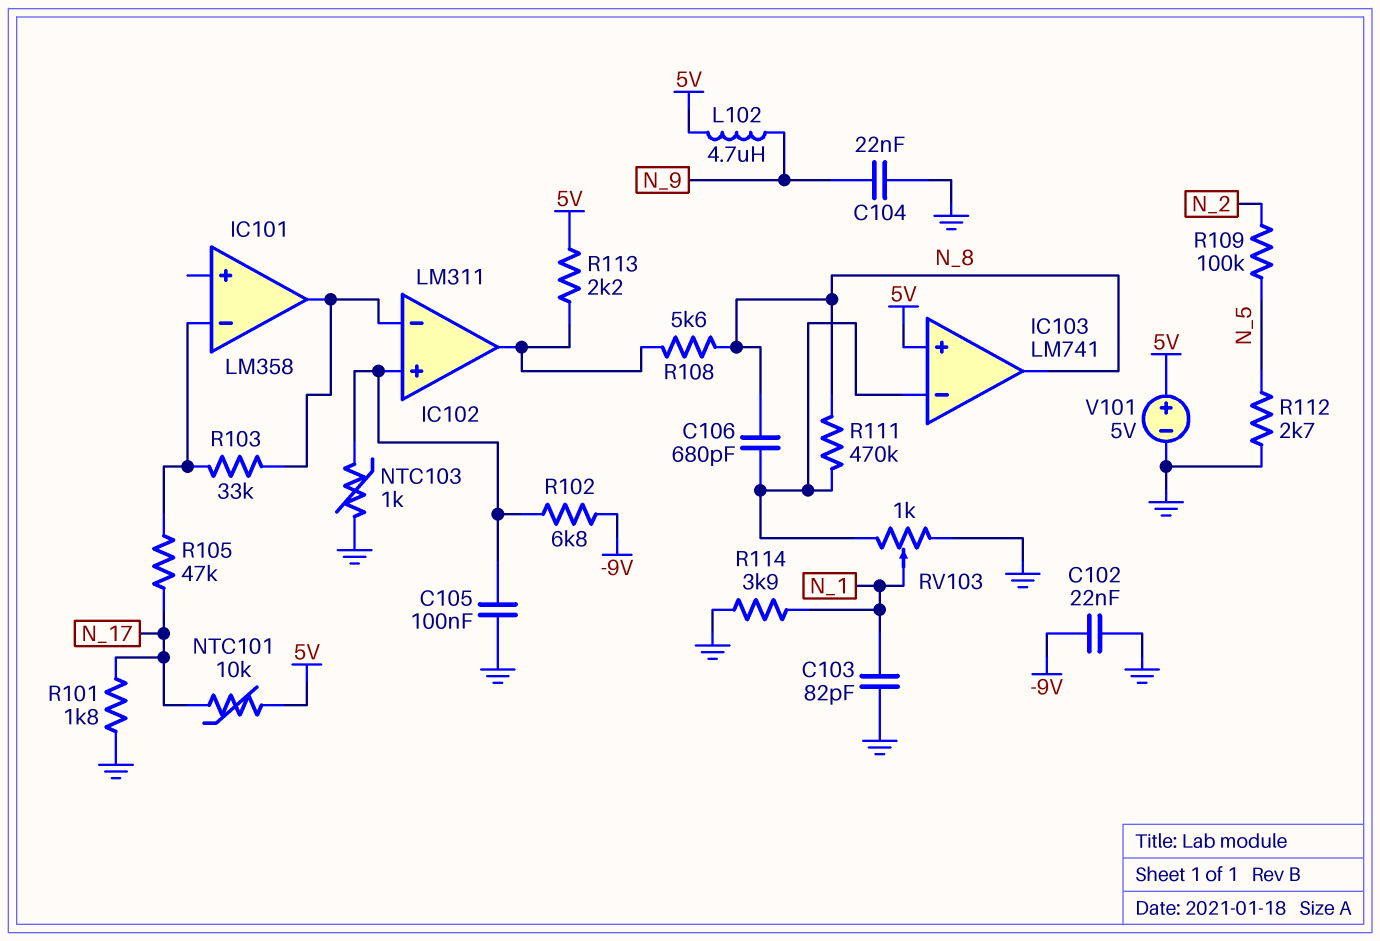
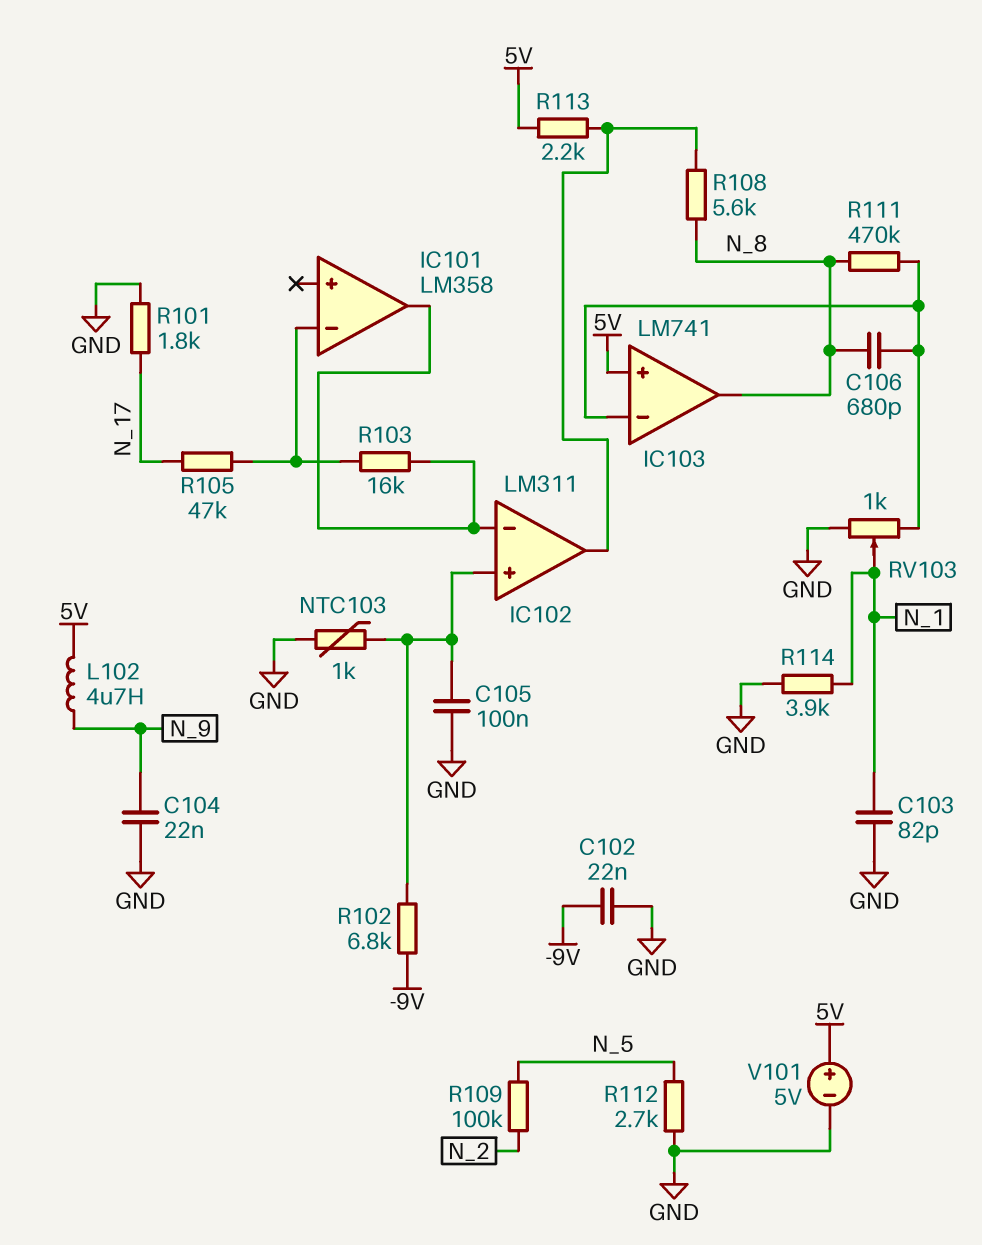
NTC101: 10k (5V, N_17) -> none
R103: 33k (IC101/in-, IC101/out) -> 16k (IC101/in-, IC101/out)

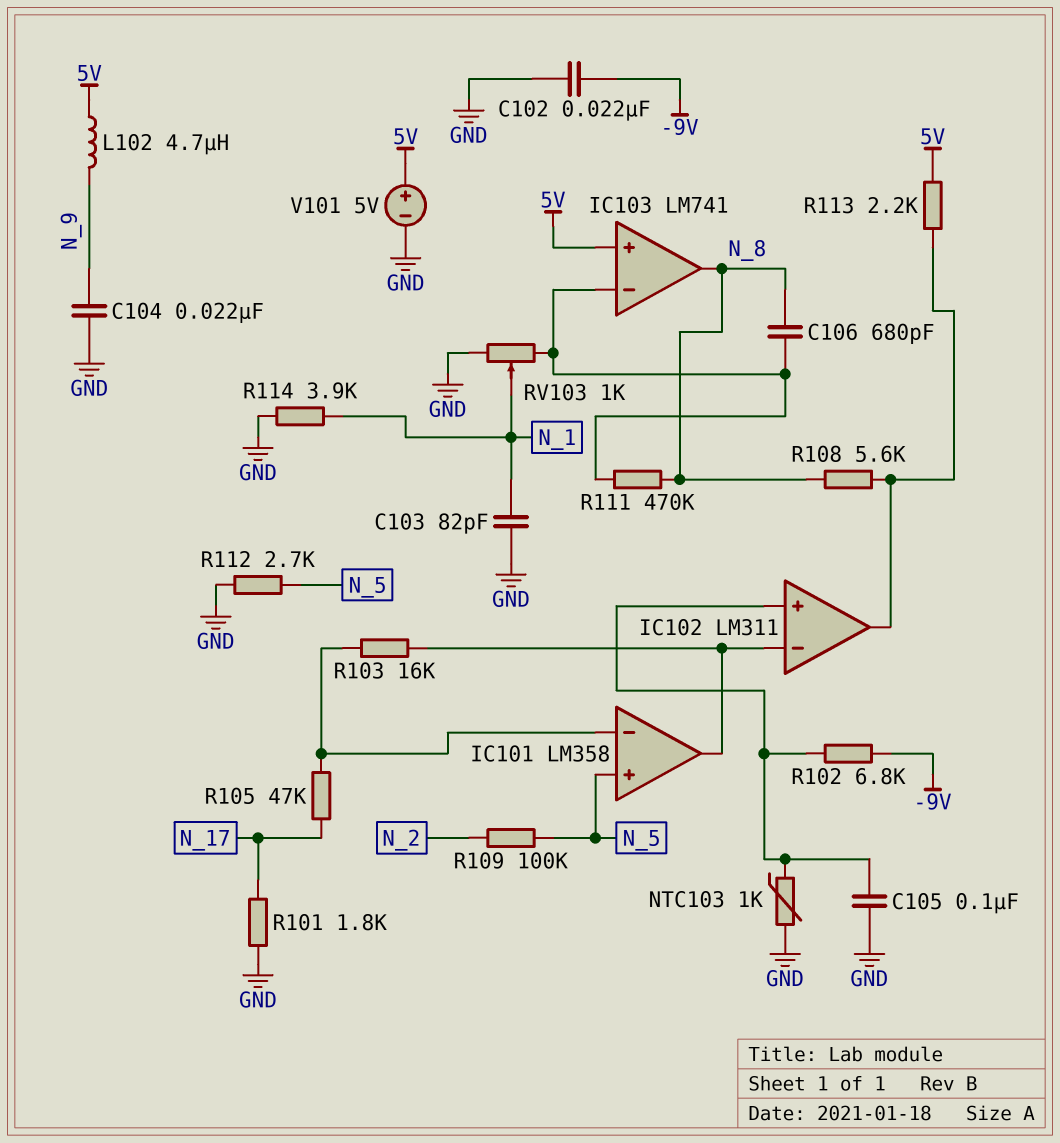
IC101 pin in+: none -> N_5

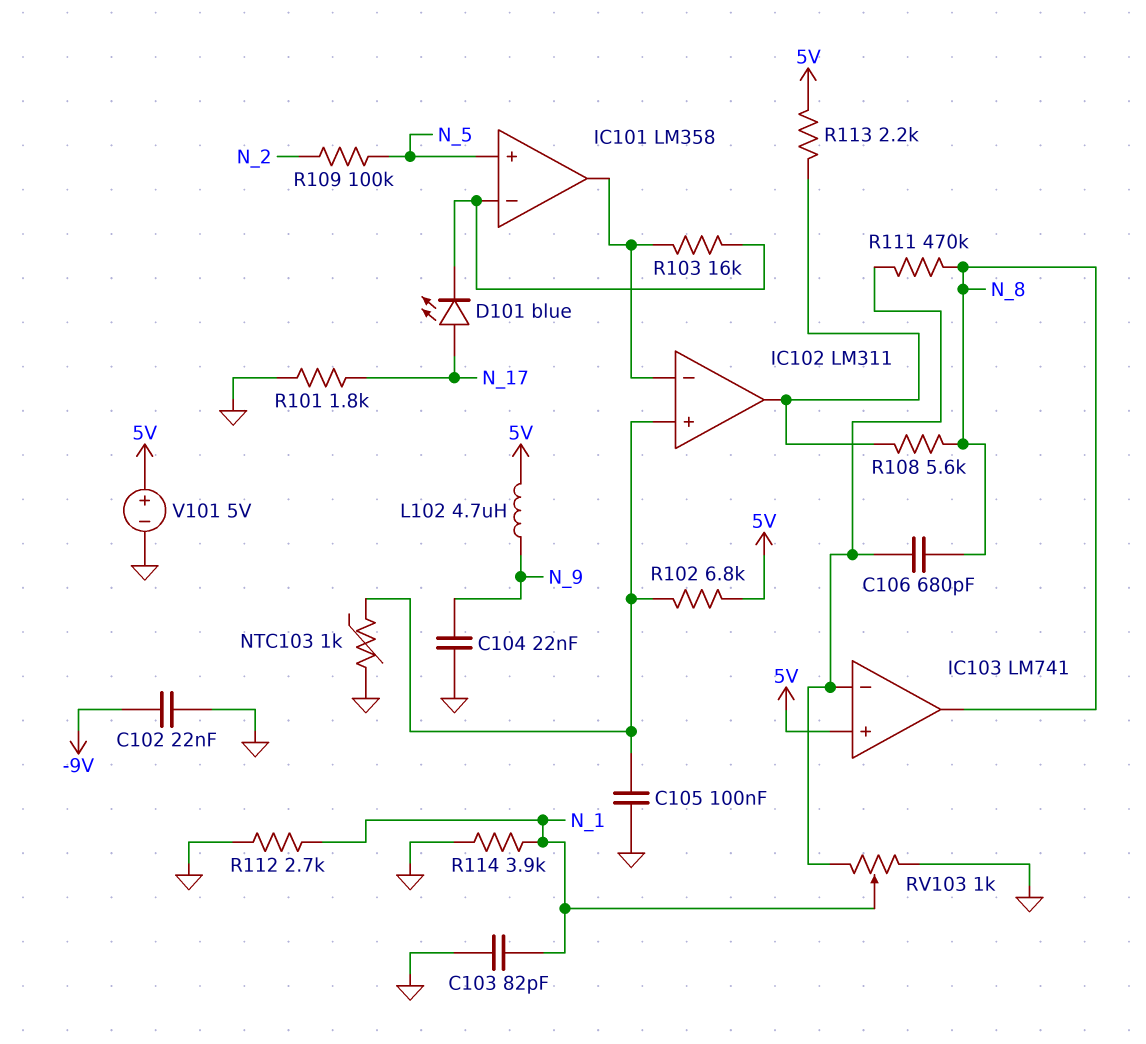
D101: none -> LED blue (A N_17, K IC101/in-)
R102: 6.8k (-9V, IC102/in+) -> 6.8k (5V, IC102/in+)
R105: 47k (IC101/in-, N_17) -> none
R112: 2.7k (GND, N_5) -> 2.7k (GND, N_1)

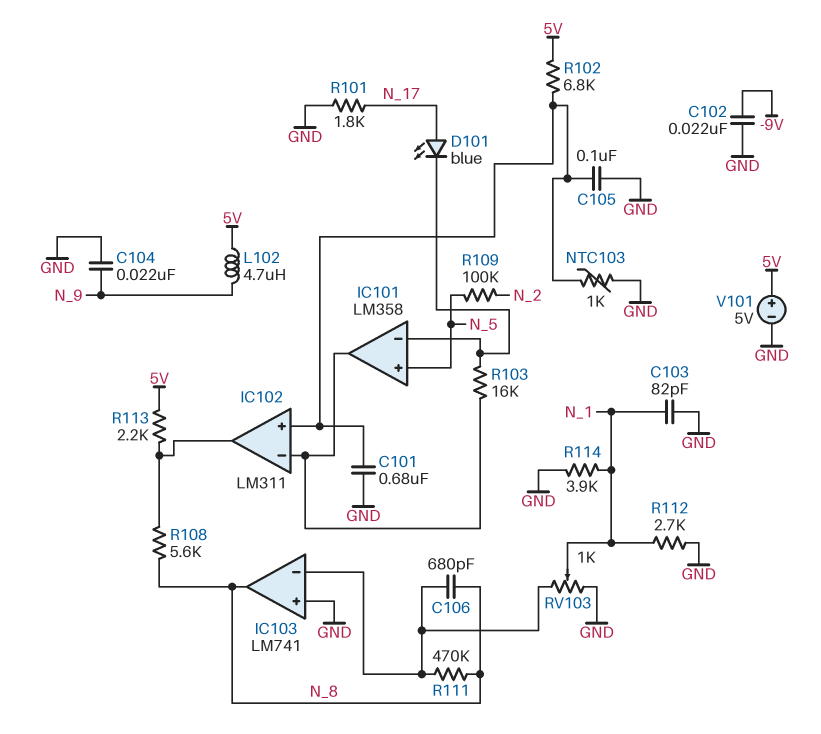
C101: none -> 680nF (GND, IC102/in+)
IC103 pin in+: 5V -> GND

